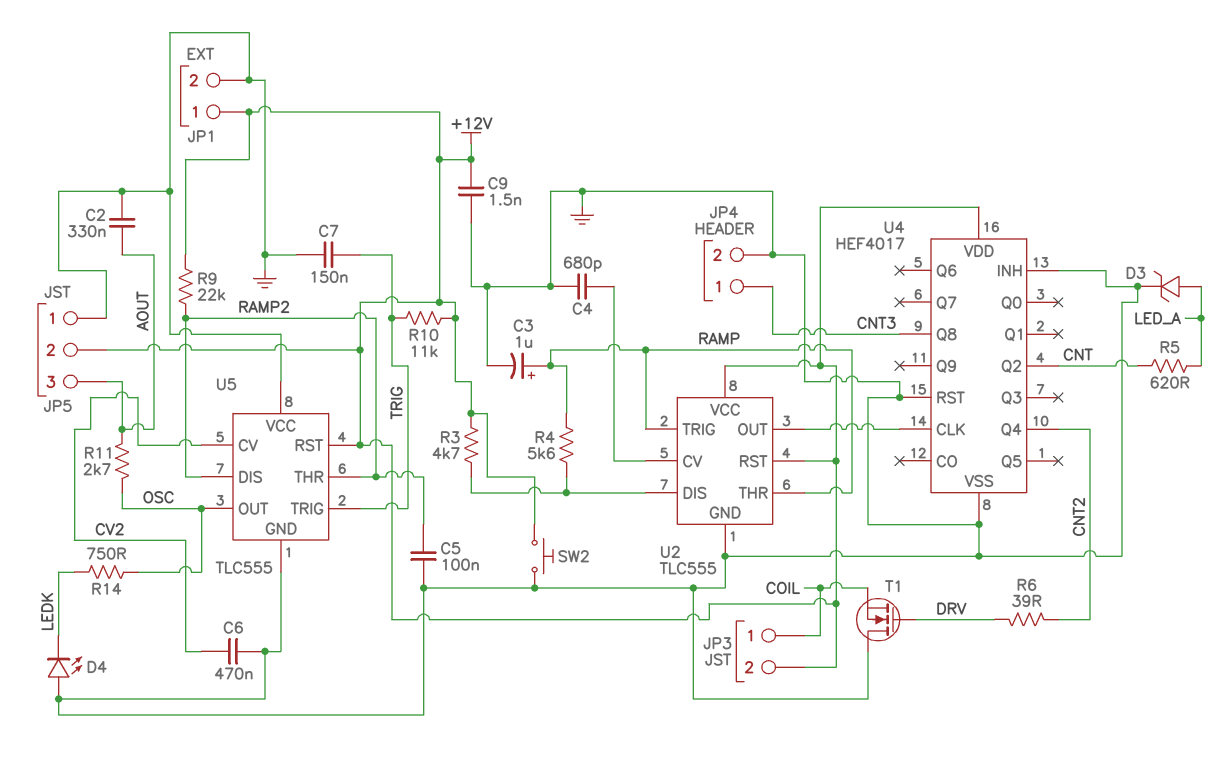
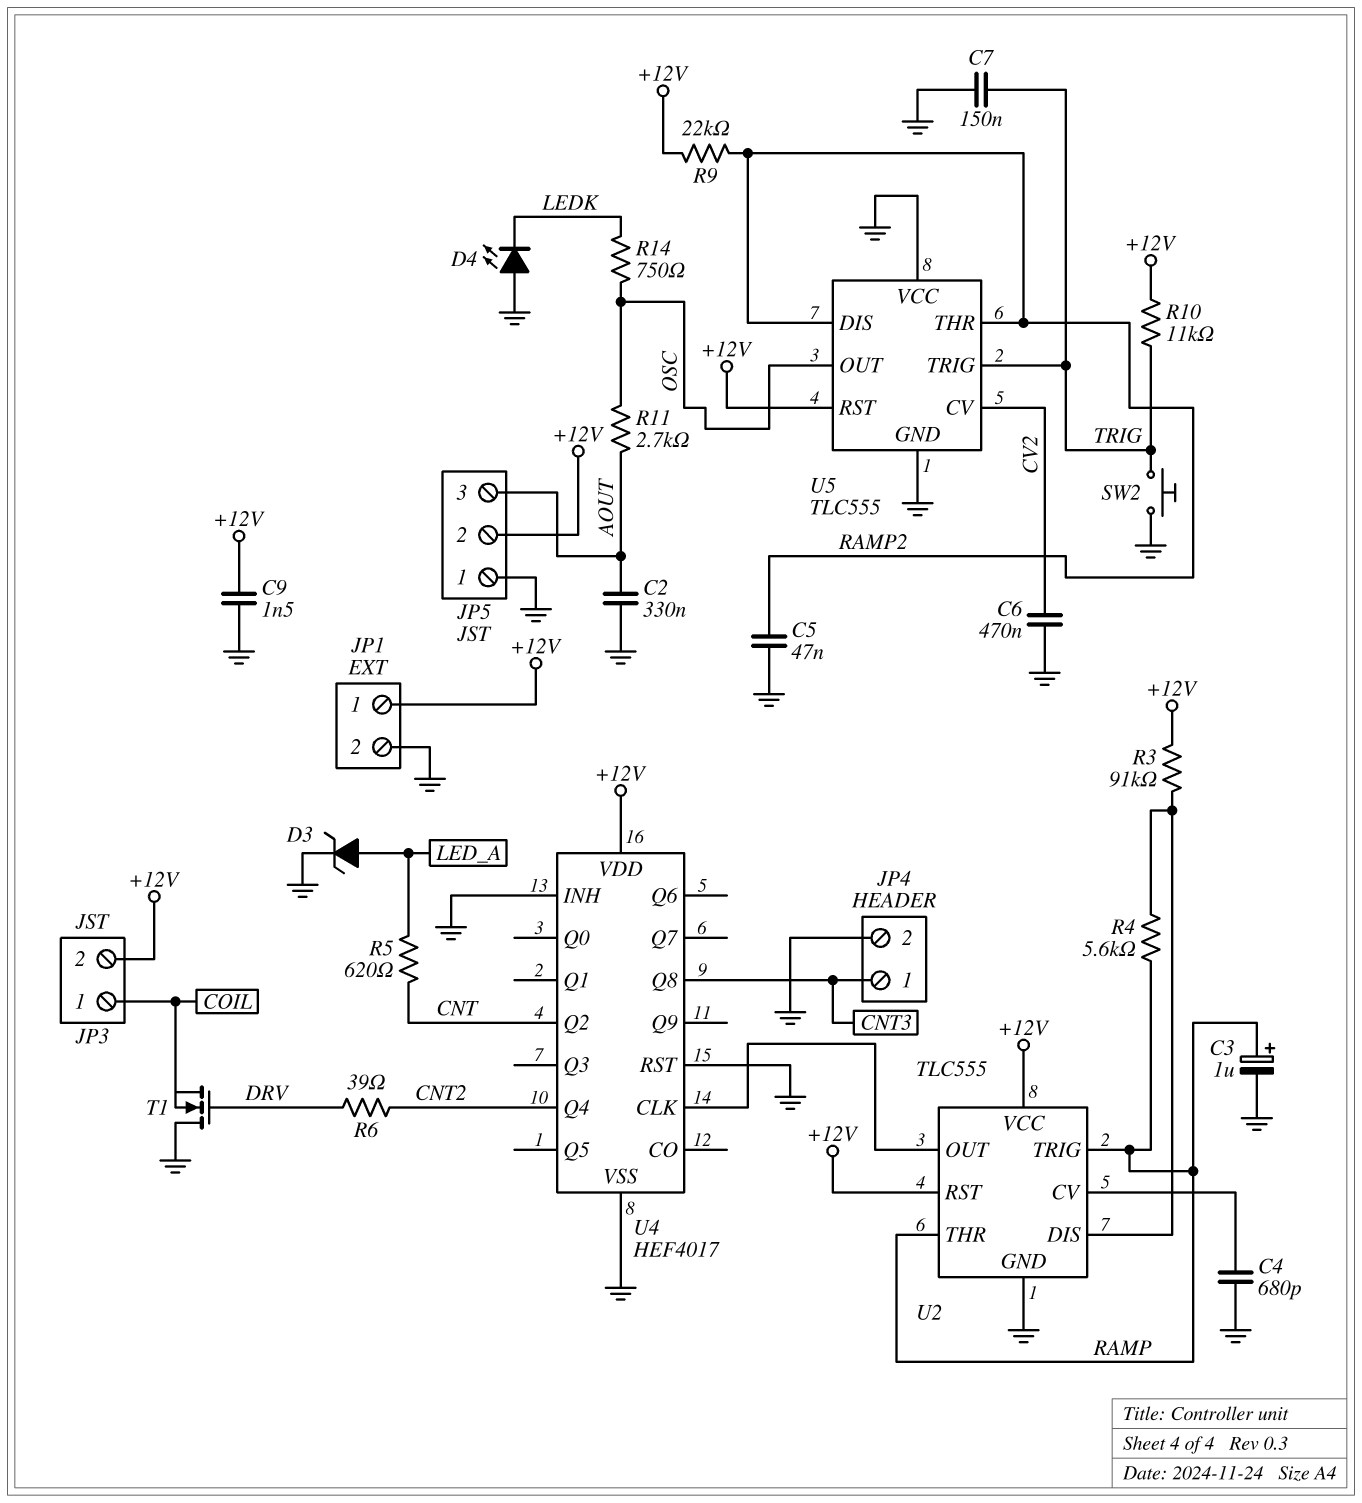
C5: 100nF (GND, RAMP2) -> 47nF (GND, RAMP2)
R3: 4.7k (+12V, U2/DIS) -> 91k (+12V, U2/DIS)
SW2: button (+12V, GND) -> button (GND, TRIG)

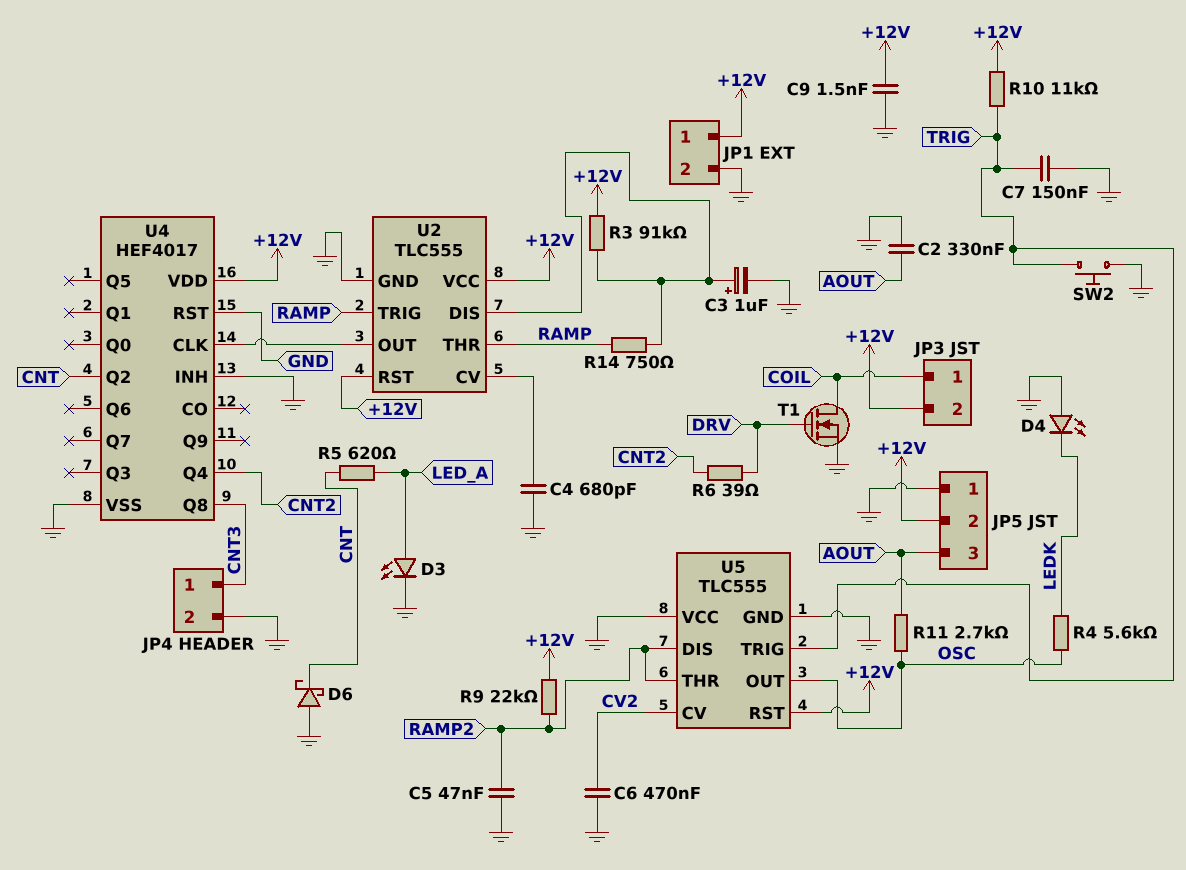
C3: 1uF (plus RAMP, minus GND) -> 1uF (plus U2/DIS, minus GND)
D3: zener (A LED_A, K GND) -> LED (A LED_A, K GND)
D6: none -> schottky (A GND, K CNT)
R4: 5.6k (RAMP, U2/DIS) -> 5.6k (LEDK, OSC)
R14: 750 (LEDK, OSC) -> 750 (RAMP, U2/DIS)
T1: NMOS (G DRV, D GND, S COIL) -> NMOS (G DRV, D COIL, S GND)

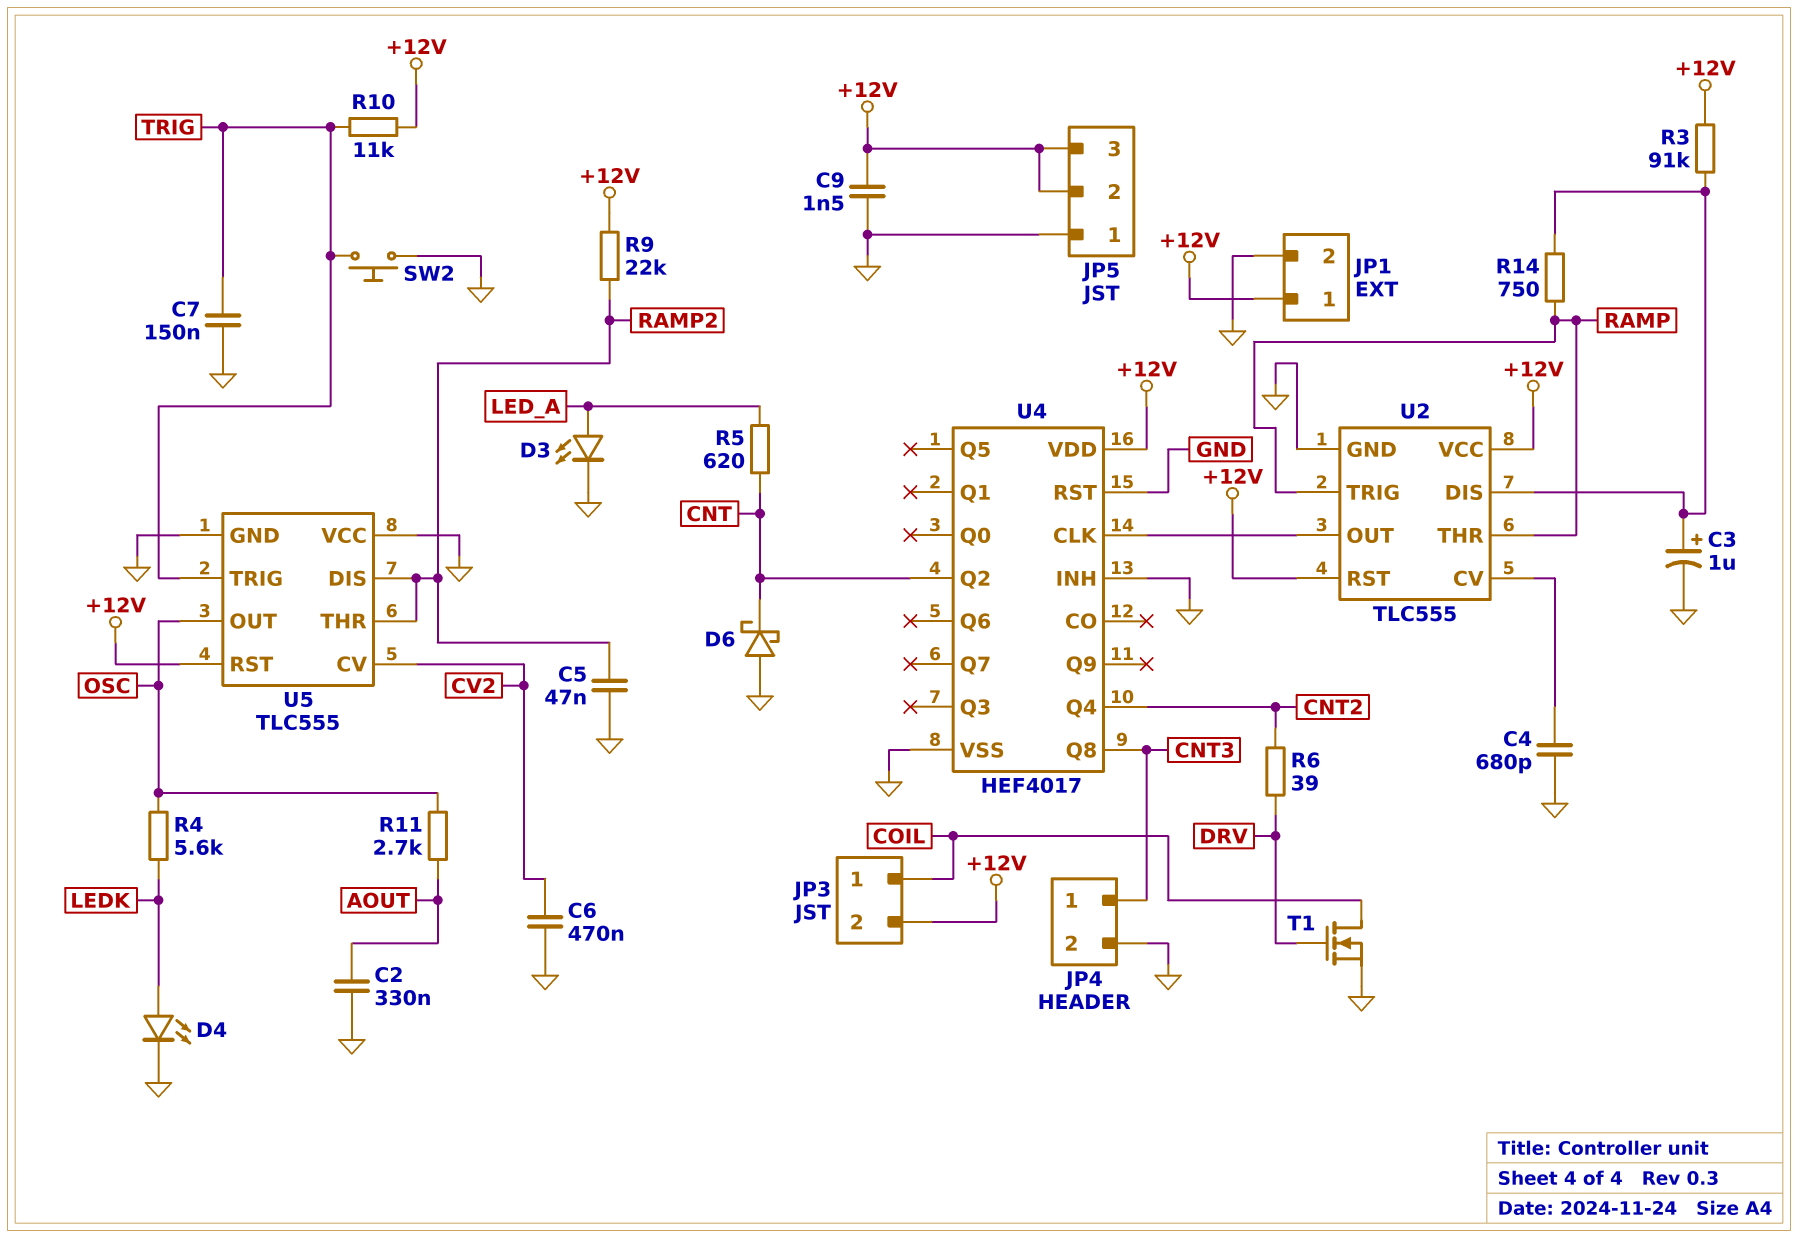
D4: LED (A GND, K LEDK) -> LED (A LEDK, K GND)
JP5 pin 3: AOUT -> +12V

